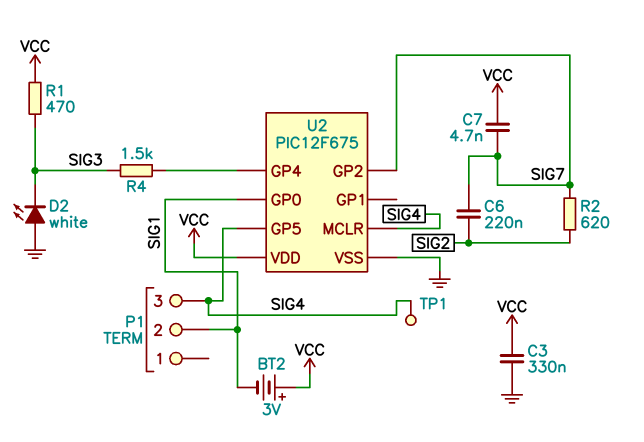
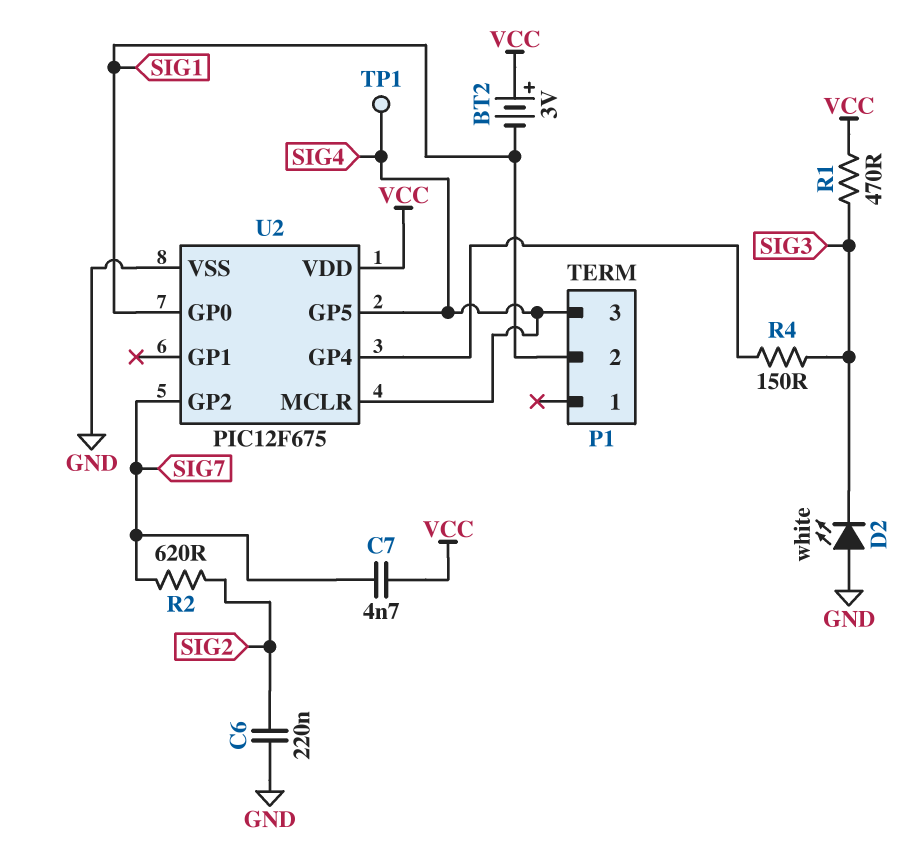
C3: 330nF (GND, VCC) -> none
C6: 220nF (SIG2, SIG7) -> 220nF (GND, SIG2)
R4: 1.5k (SIG3, U2/GP4) -> 150 (SIG3, U2/GP4)

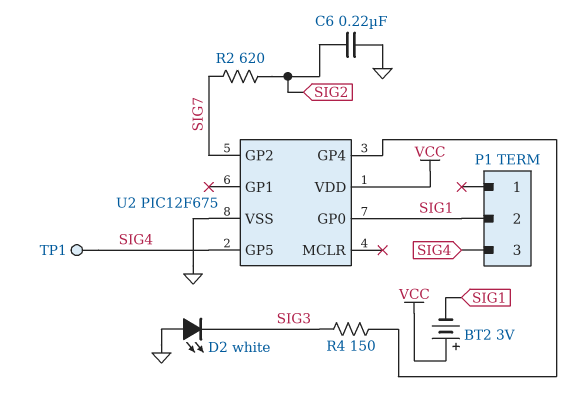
C7: 4.7nF (SIG7, VCC) -> none
R1: 470 (SIG3, VCC) -> none
U2 pin MCLR: SIG4 -> none

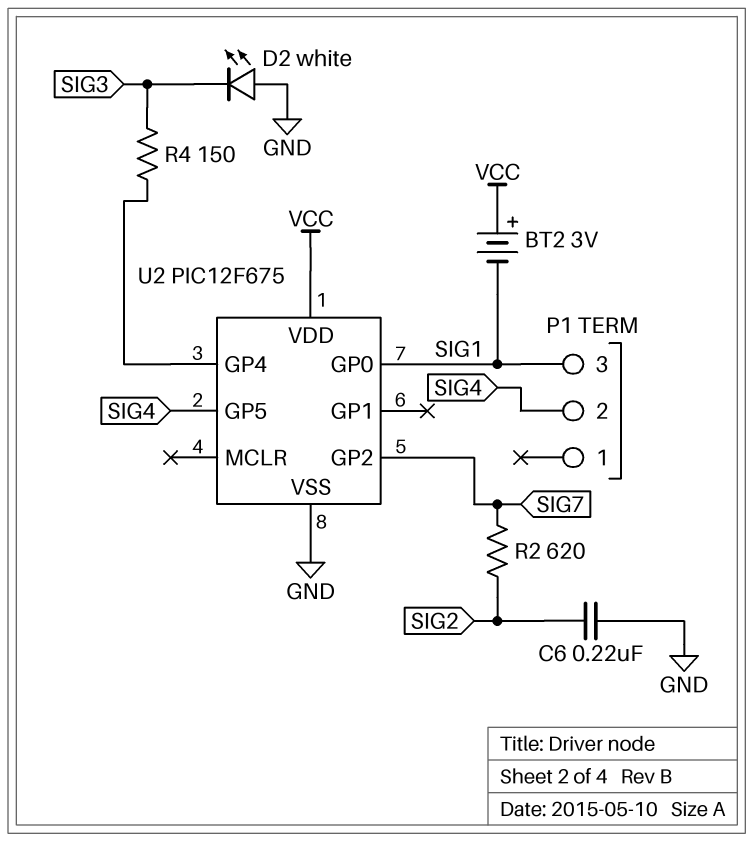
P1 pin 2: SIG1 -> SIG4
P1 pin 3: SIG4 -> SIG1
TP1: test point (SIG4) -> none

